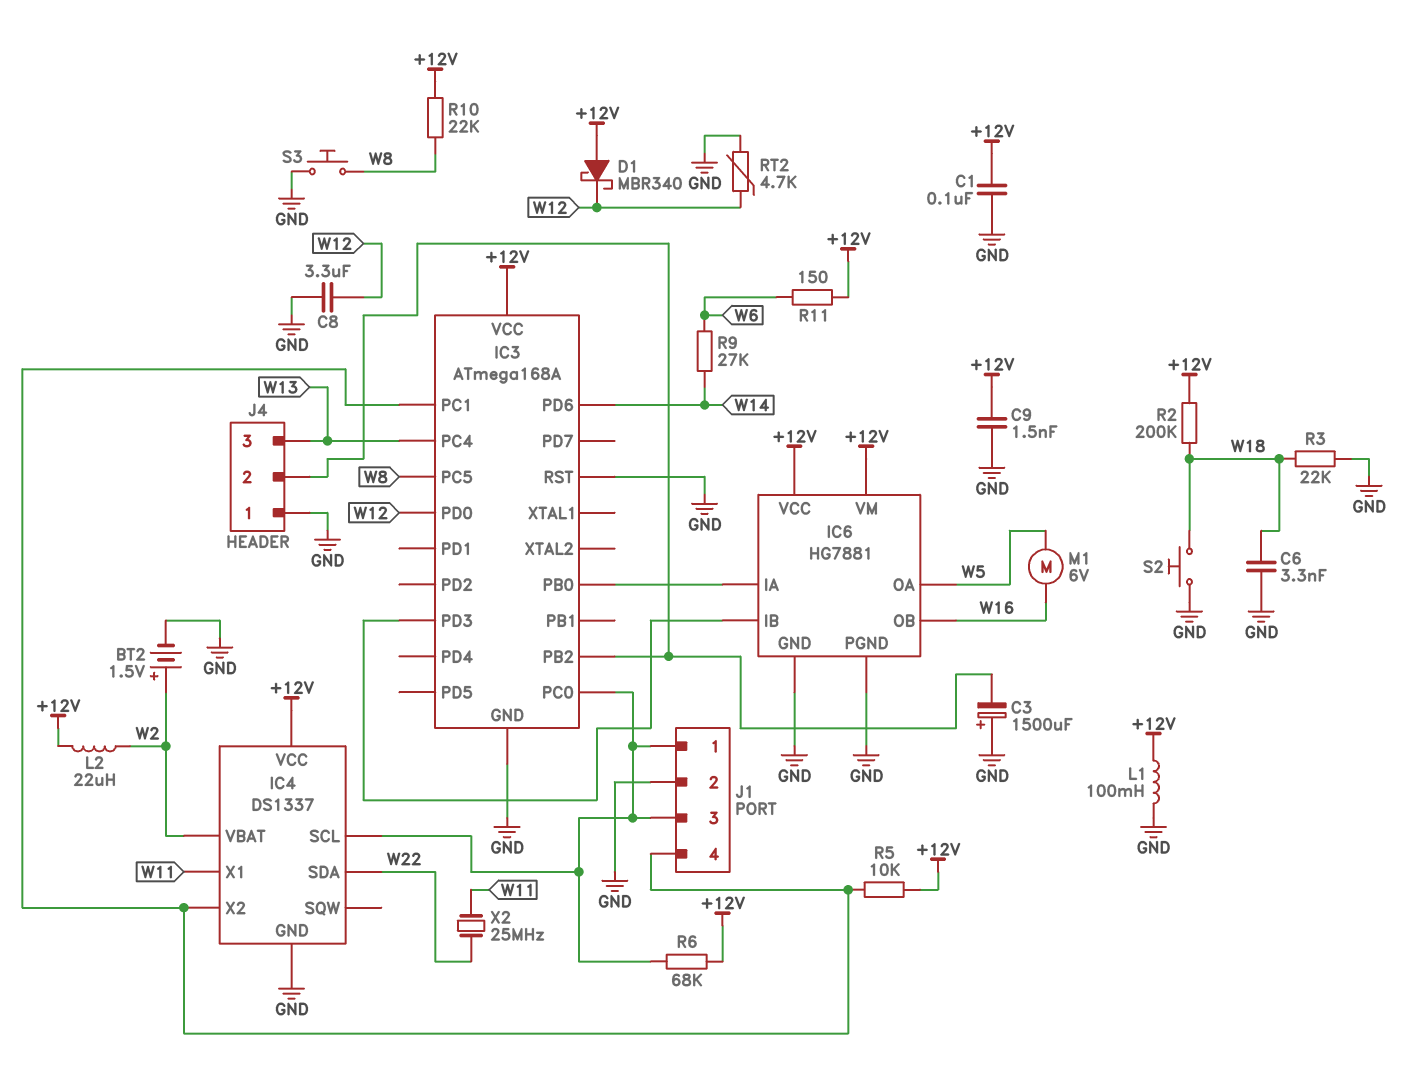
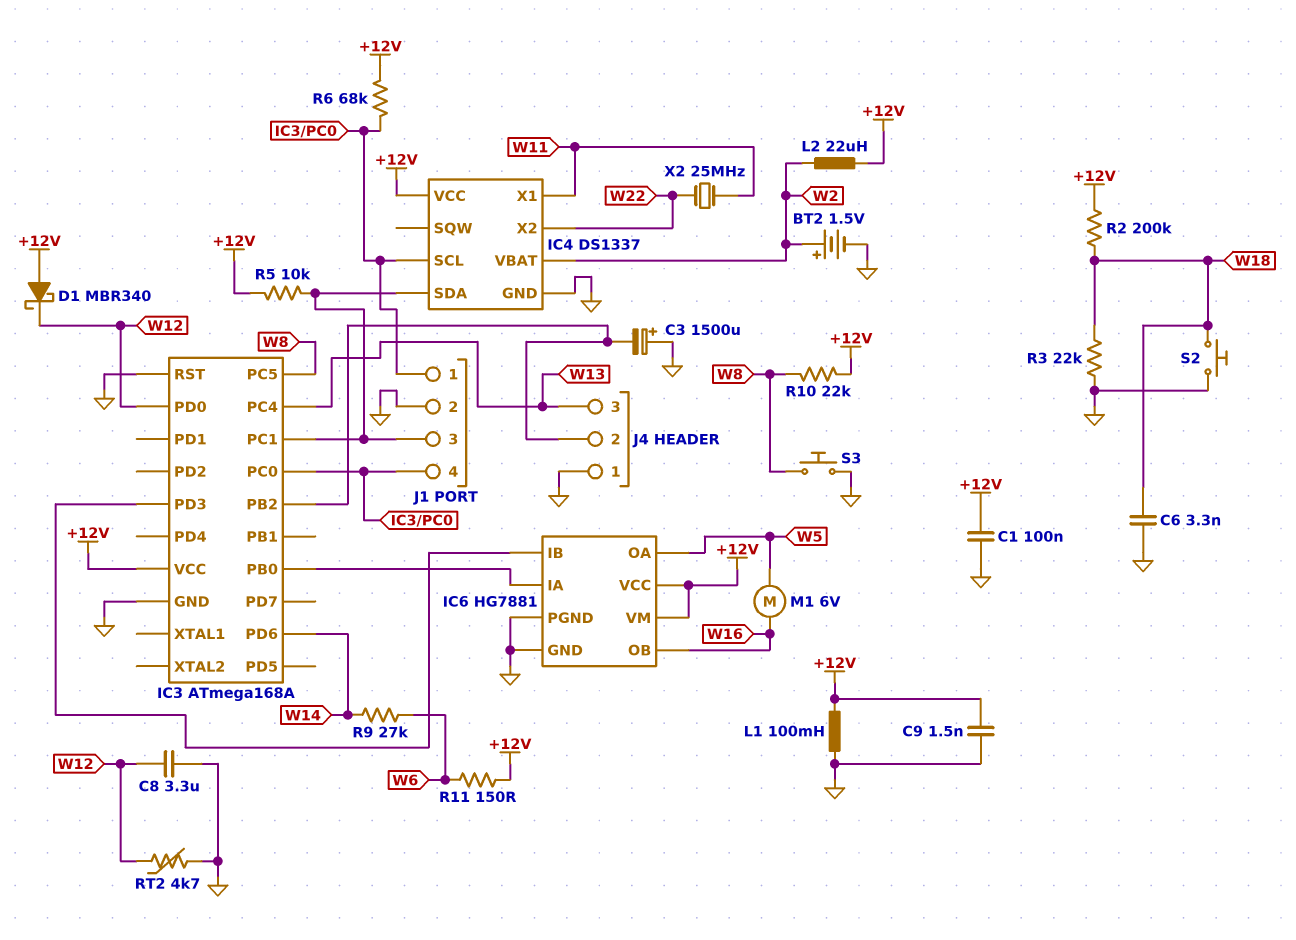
IC4 pin SDA: W22 -> IC3/PC1
IC4 pin X2: IC3/PC1 -> W22
J1 pin 3: IC3/PC0 -> IC3/PC1
J1 pin 4: IC3/PC1 -> IC3/PC0

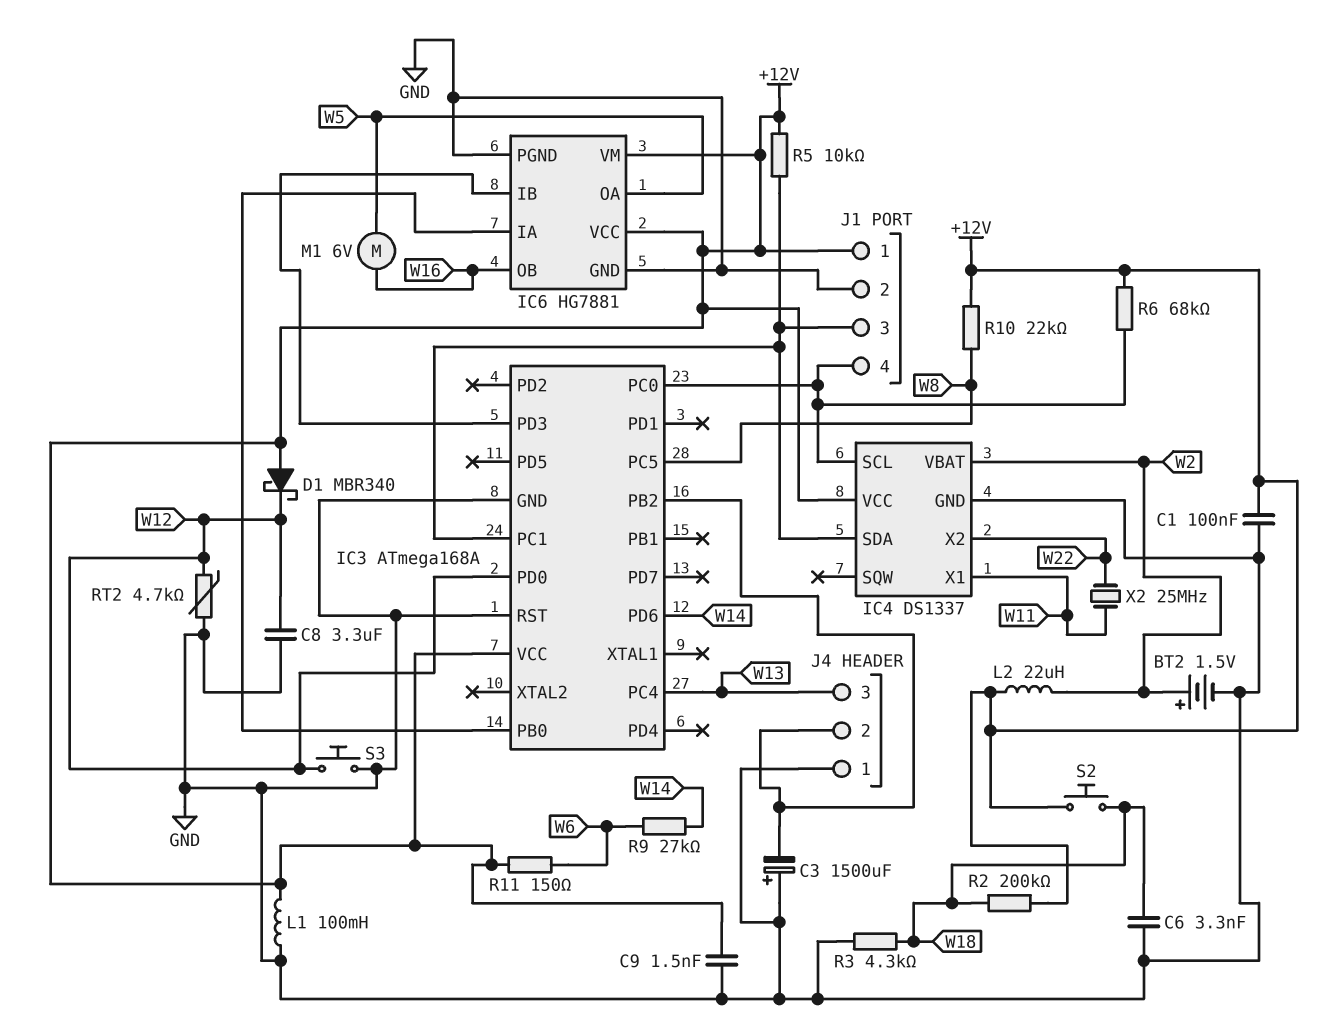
J1 pin 1: IC3/PC0 -> +12V
R3: 22k (GND, W18) -> 4.3k (GND, W18)
S2: button (GND, W18) -> button (+12V, W18)
S3: button (GND, W8) -> button (GND, W12)

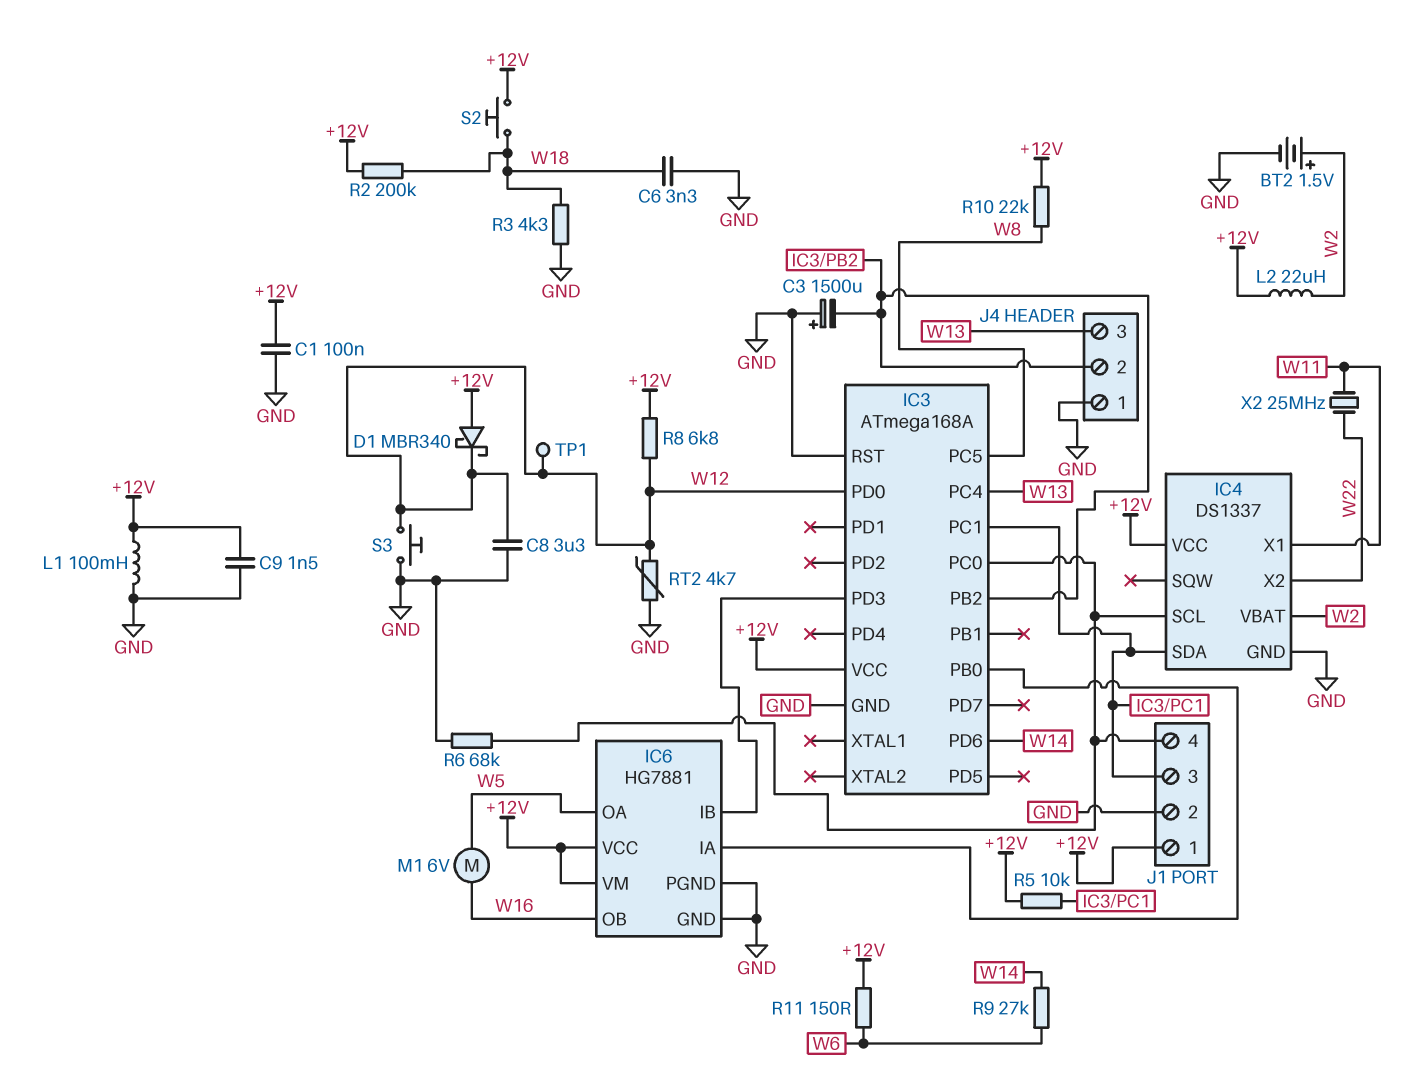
R6: 68k (+12V, IC3/PC0) -> 68k (GND, IC3/PC0)
R8: none -> 6.8k (+12V, W12)
TP1: none -> test point (W12)

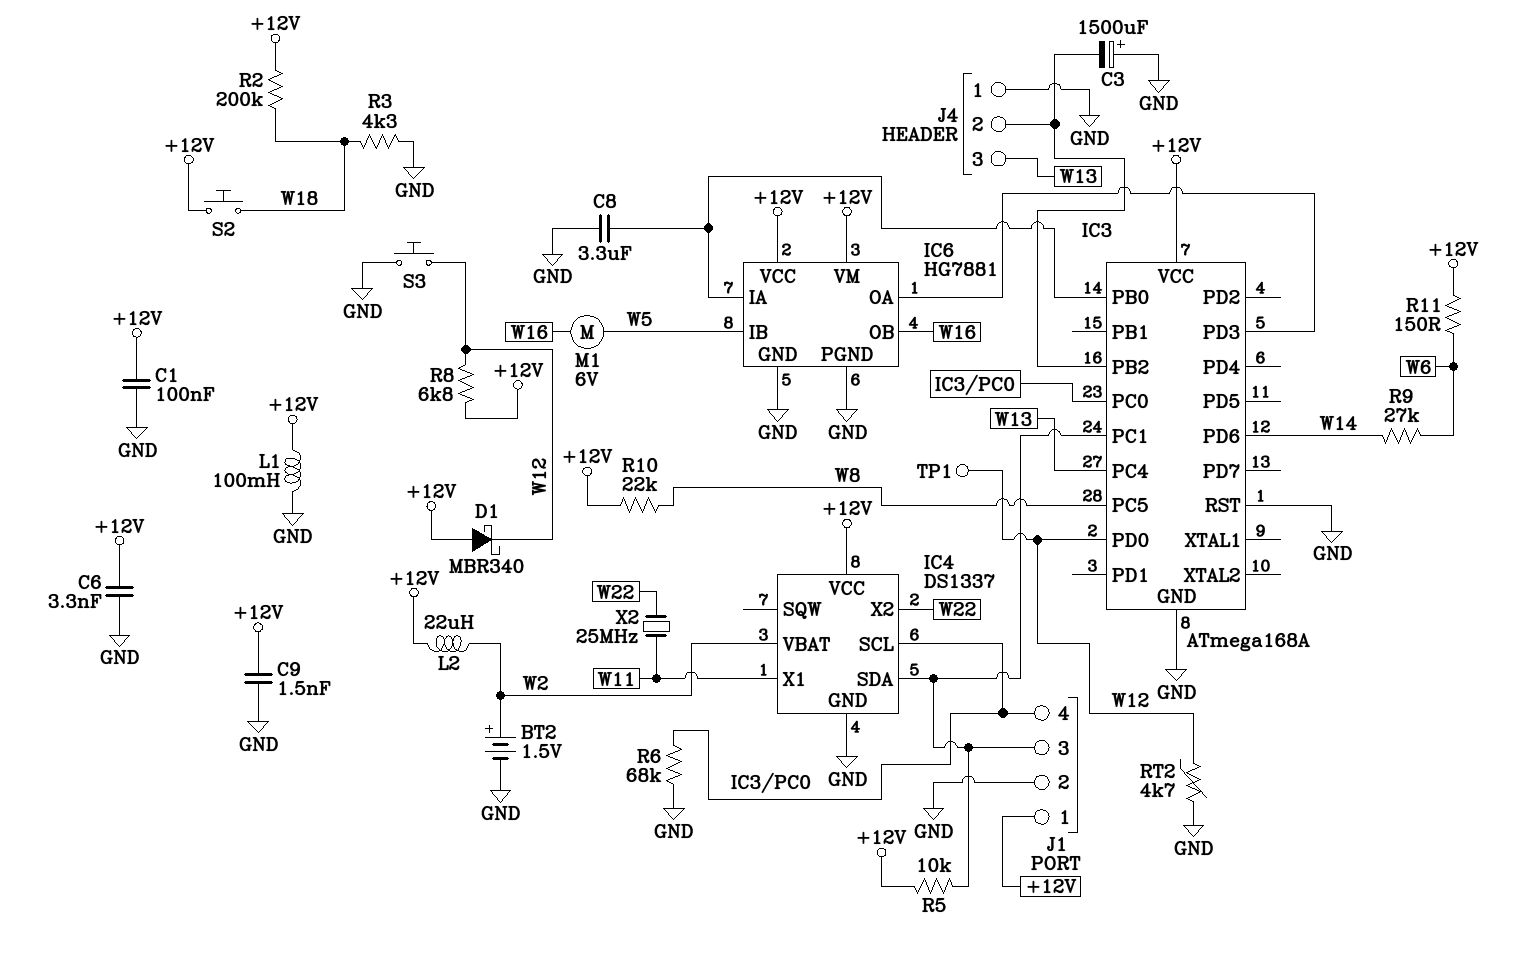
C6: 3.3nF (GND, W18) -> 3.3nF (+12V, GND)
C8: 3.3uF (GND, W12) -> 3.3uF (GND, IC3/PB0)
IC6 pin IB: IC3/PD3 -> W5
IC6 pin OA: W5 -> IC3/PD3

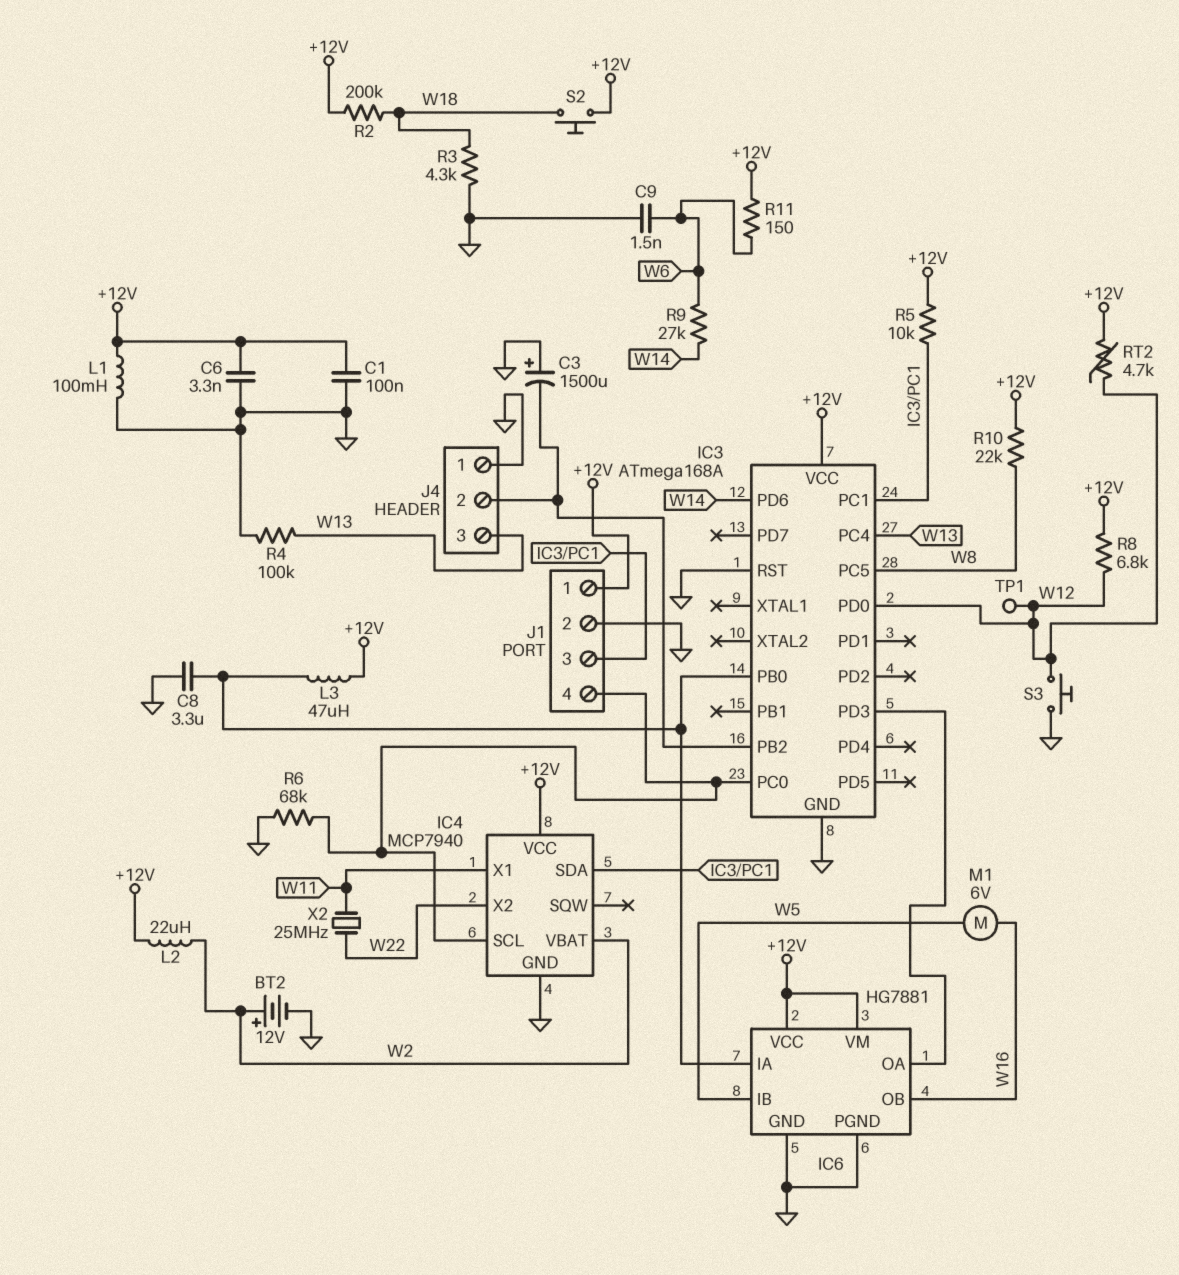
BT2: 1.5V (plus W2, minus GND) -> 12V (plus W2, minus GND)
C9: 1.5nF (+12V, GND) -> 1.5nF (GND, W6)
D1: schottky MBR340 (A +12V, K W12) -> none
IC4: DS1337 -> MCP7940
L3: none -> 47uH (+12V, IC3/PB0)
R4: none -> 100k (GND, W13)
RT2: 4.7k (GND, W12) -> 4.7k (+12V, W12)

